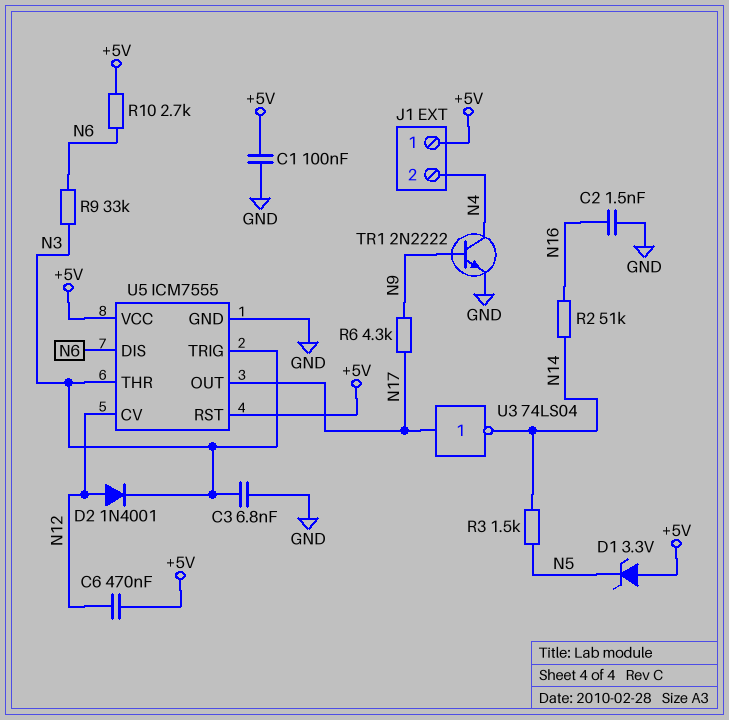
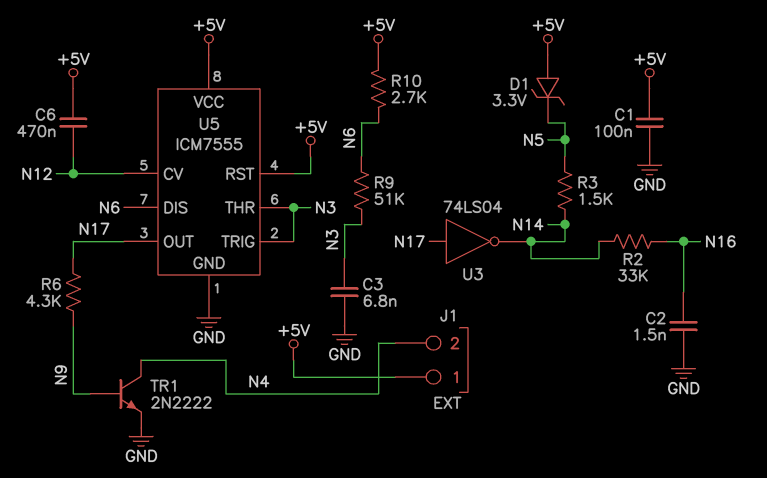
D2: diode 1N4001 (A N12, K N3) -> none
R2: 51k (N14, N16) -> 33k (N14, N16)
R9: 33k (N3, N6) -> 51k (N3, N6)

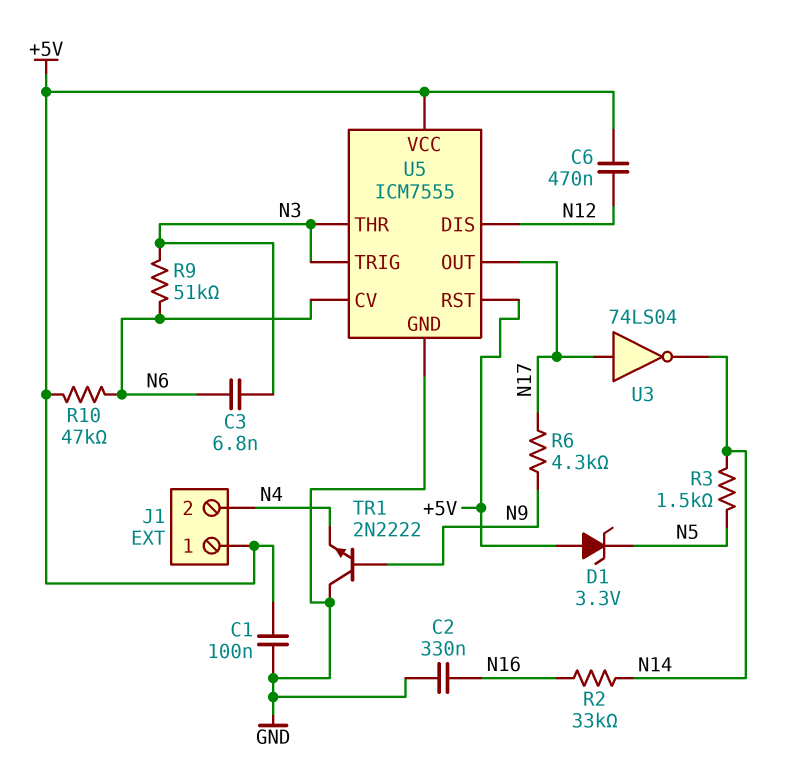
C2: 1.5nF (GND, N16) -> 330nF (GND, N16)
C3: 6.8nF (GND, N3) -> 6.8nF (N3, N6)
R10: 2.7k (+5V, N6) -> 47k (+5V, N6)
TR1: NPN 2N2222 (B N9, C N4, E GND) -> NPN 2N2222 (B N9, C GND, E N4)
U5 pin CV: N12 -> N6
U5 pin DIS: N6 -> N12

